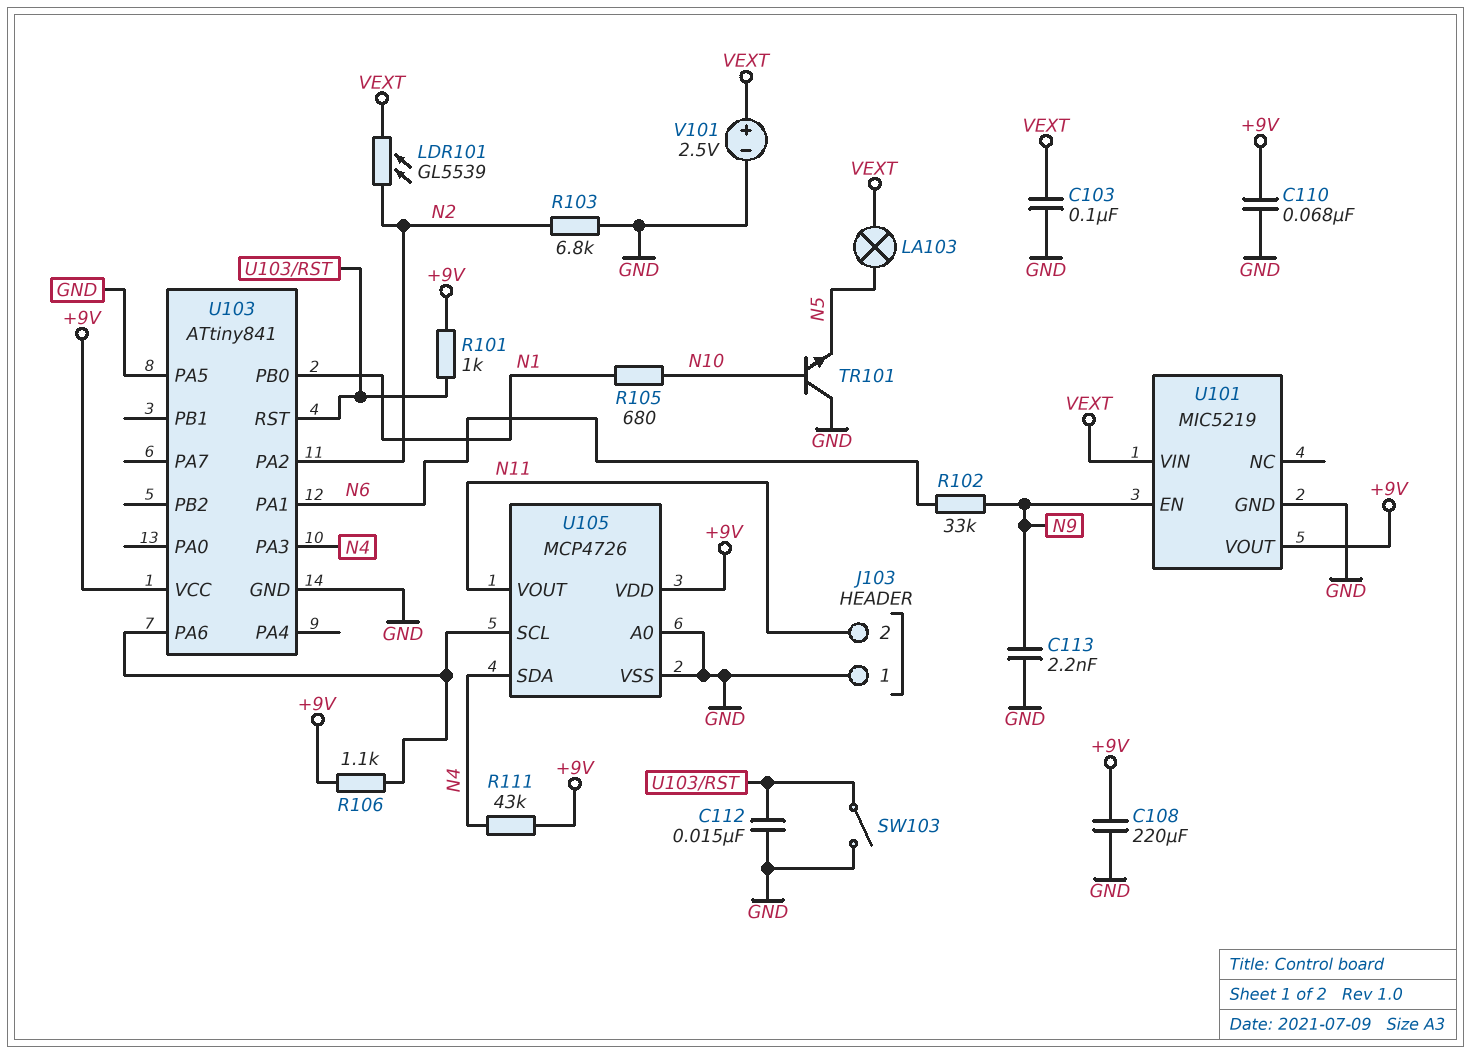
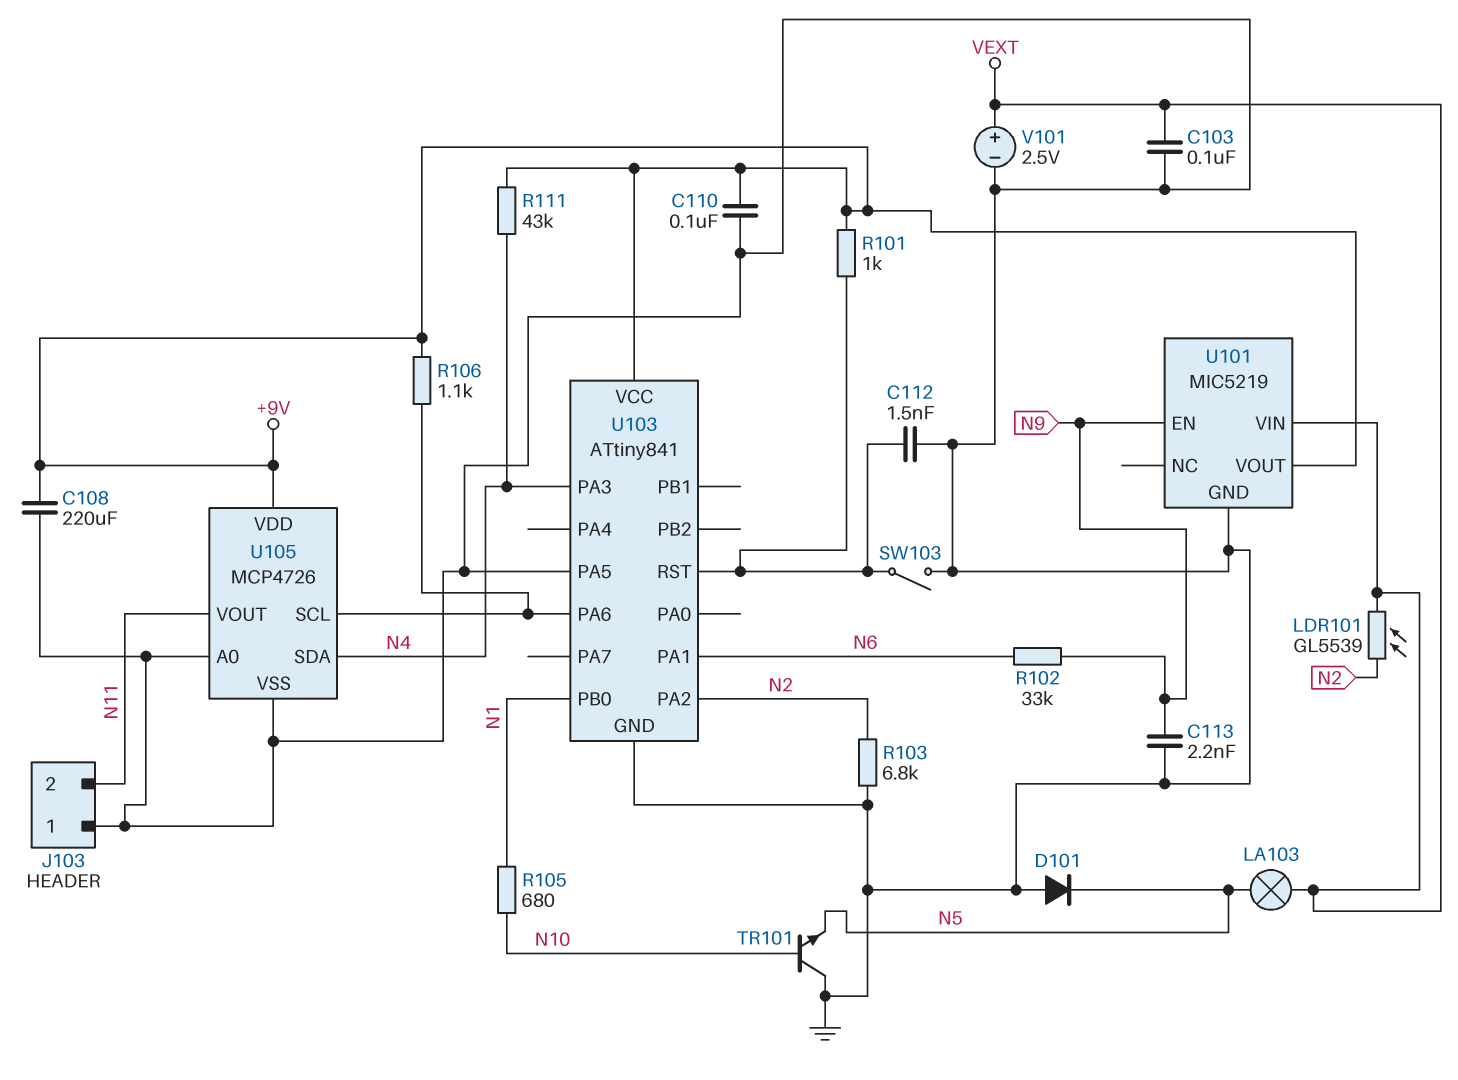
C110: 68nF (+9V, GND) -> 100nF (+9V, GND)
C112: 15nF (GND, U103/RST) -> 1.5nF (GND, U103/RST)
D101: none -> diode (A GND, K N5)

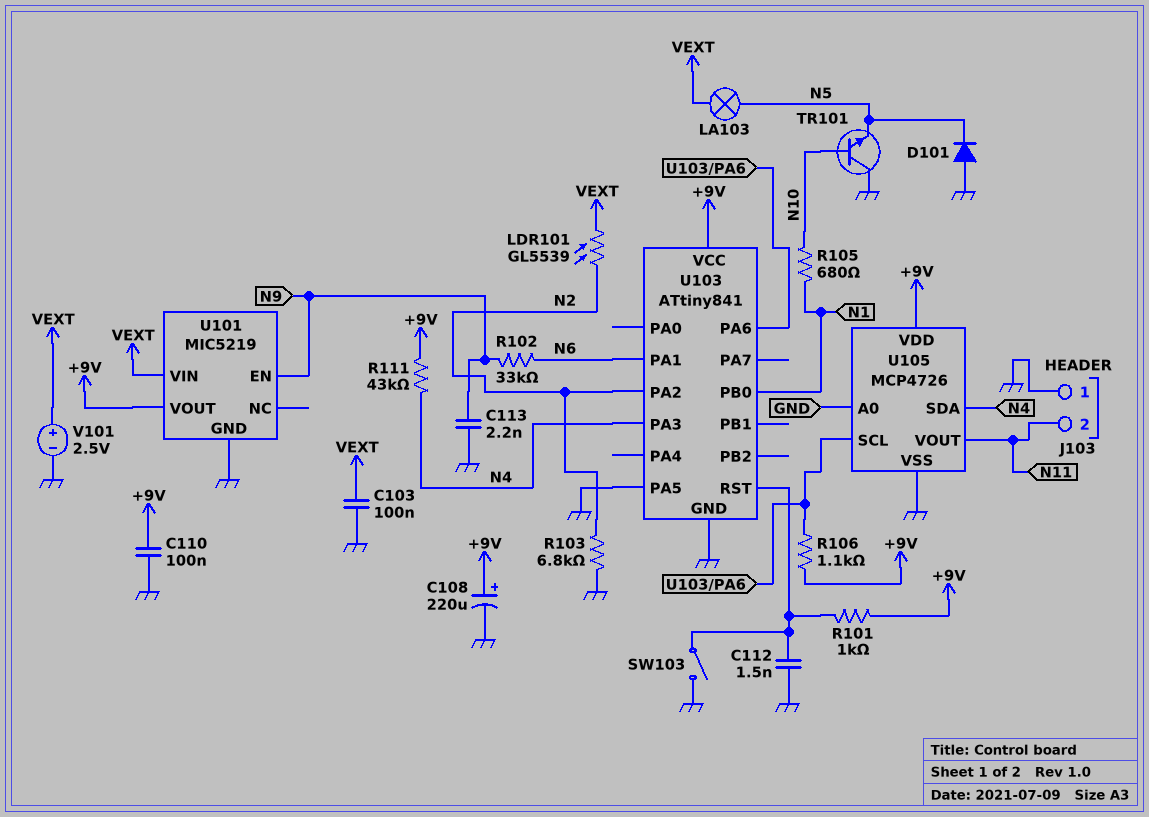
C108: 220uF (+9V, GND) -> 220uF (plus +9V, minus GND)

